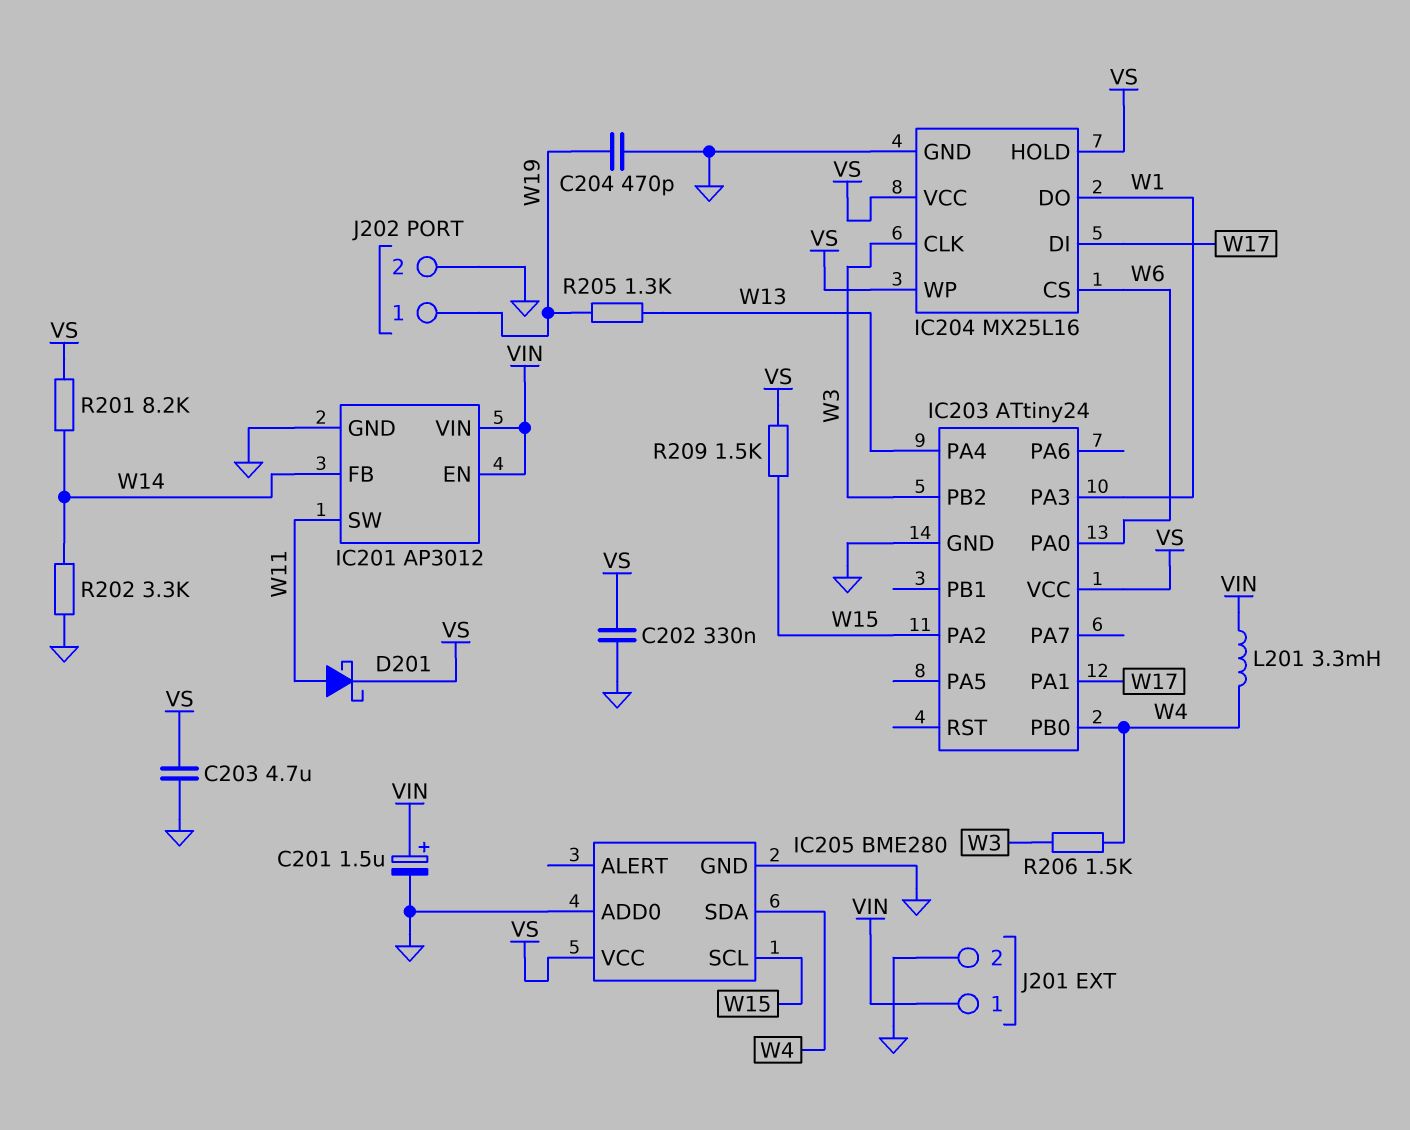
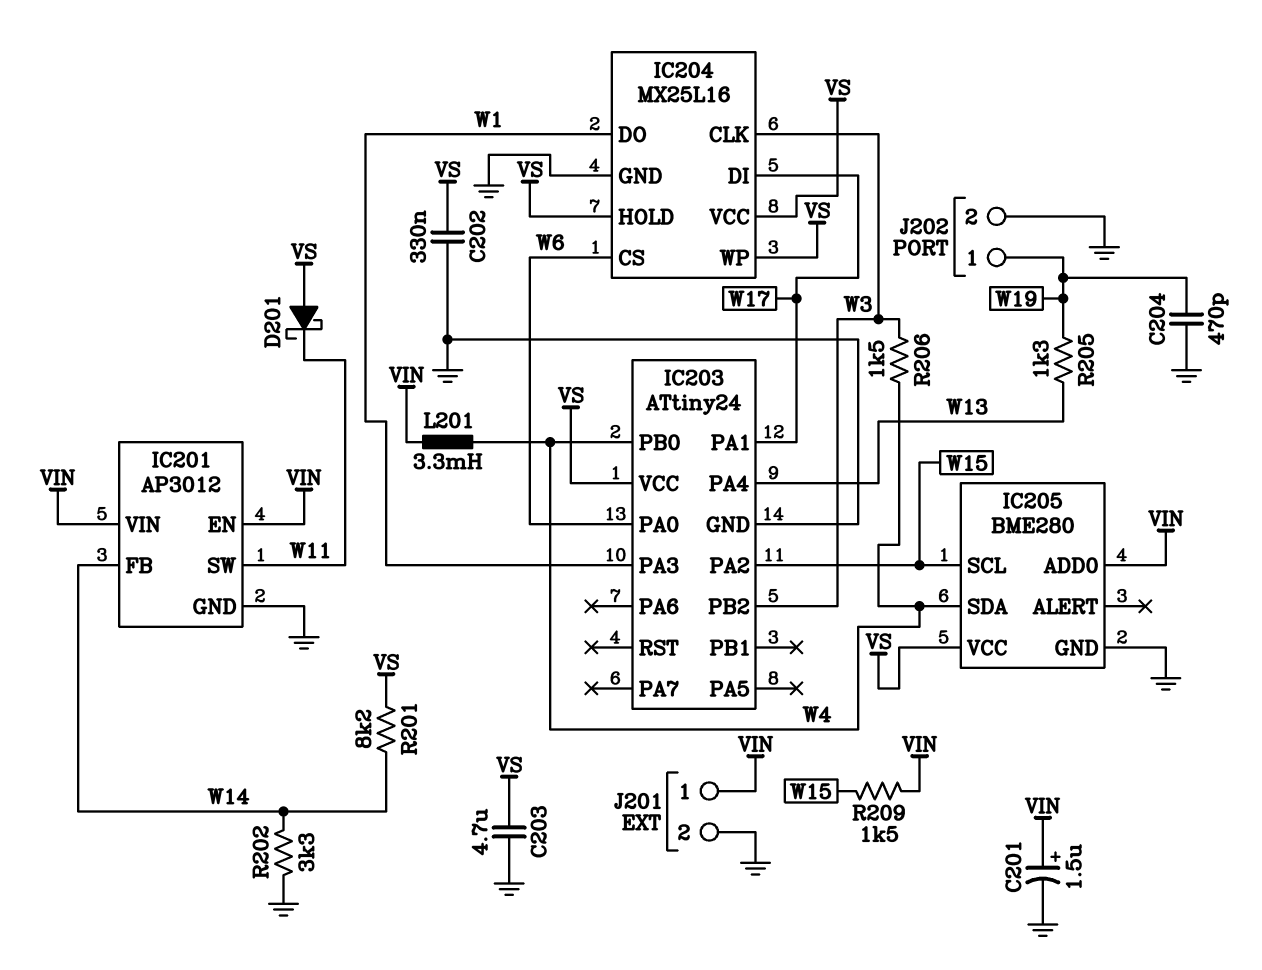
D201: schottky (A W11, K VS) -> schottky (A VS, K W11)
IC205 pin ADD0: GND -> VIN
R209: 1.5k (VS, W15) -> 1.5k (VIN, W15)

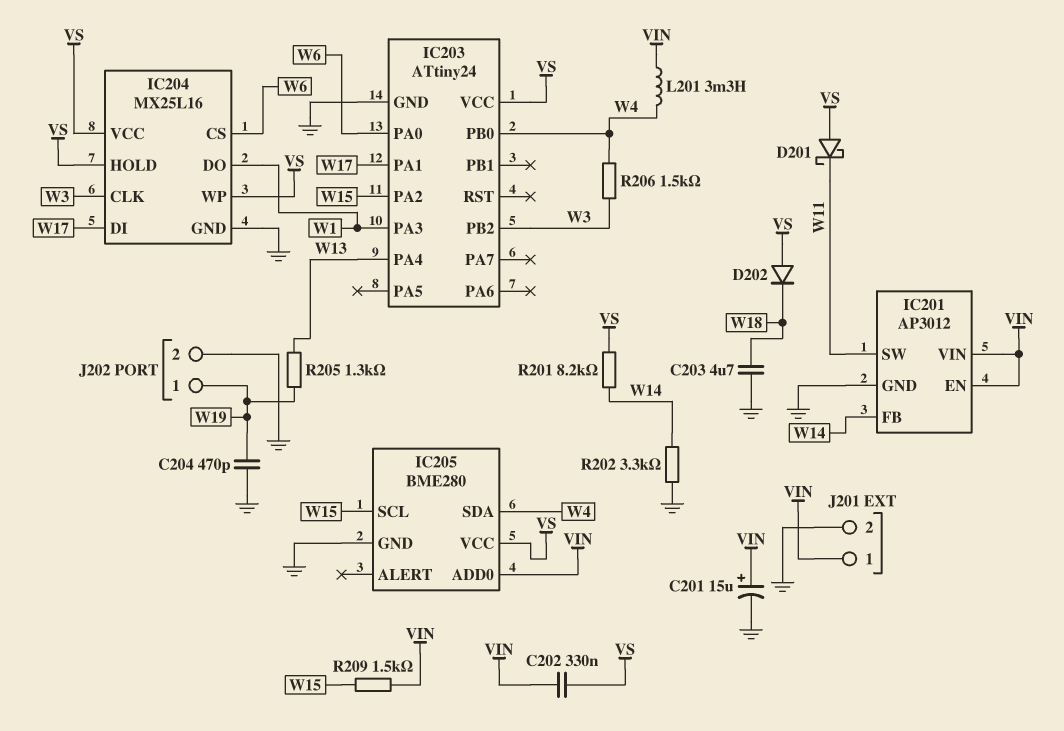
C201: 1.5uF (plus VIN, minus GND) -> 15uF (plus VIN, minus GND)
C202: 330nF (GND, VS) -> 330nF (VIN, VS)
C203: 4.7uF (GND, VS) -> 4.7uF (GND, W18)
D202: none -> diode (A VS, K W18)

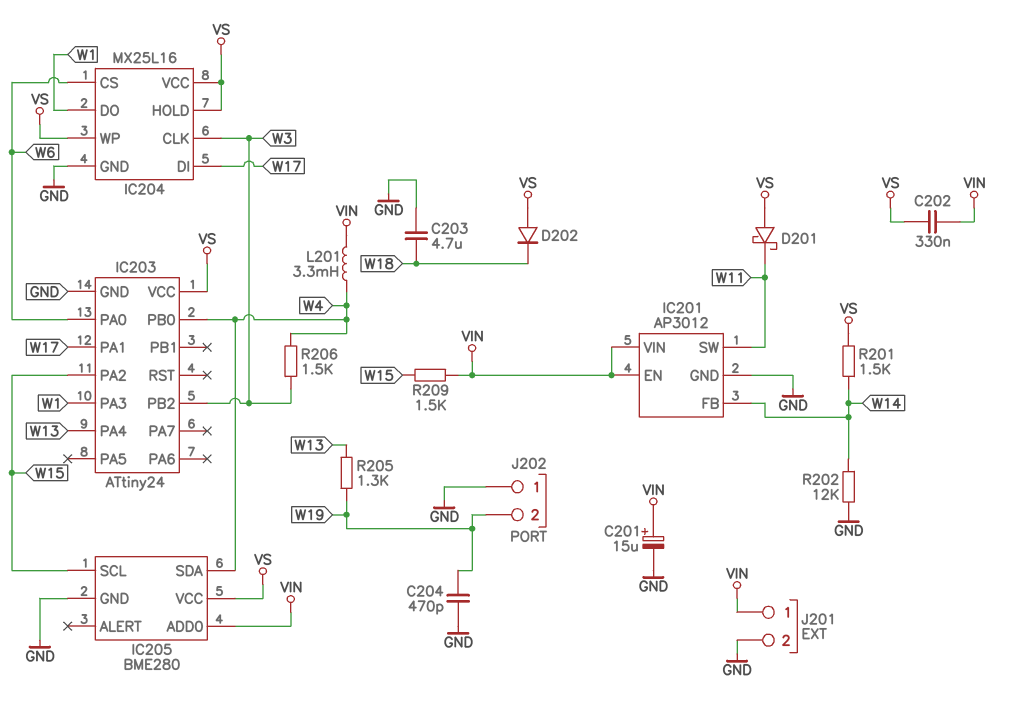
J202 pin 1: W19 -> GND
J202 pin 2: GND -> W19
R201: 8.2k (VS, W14) -> 1.5k (VS, W14)
R202: 3.3k (GND, W14) -> 12k (GND, W14)

